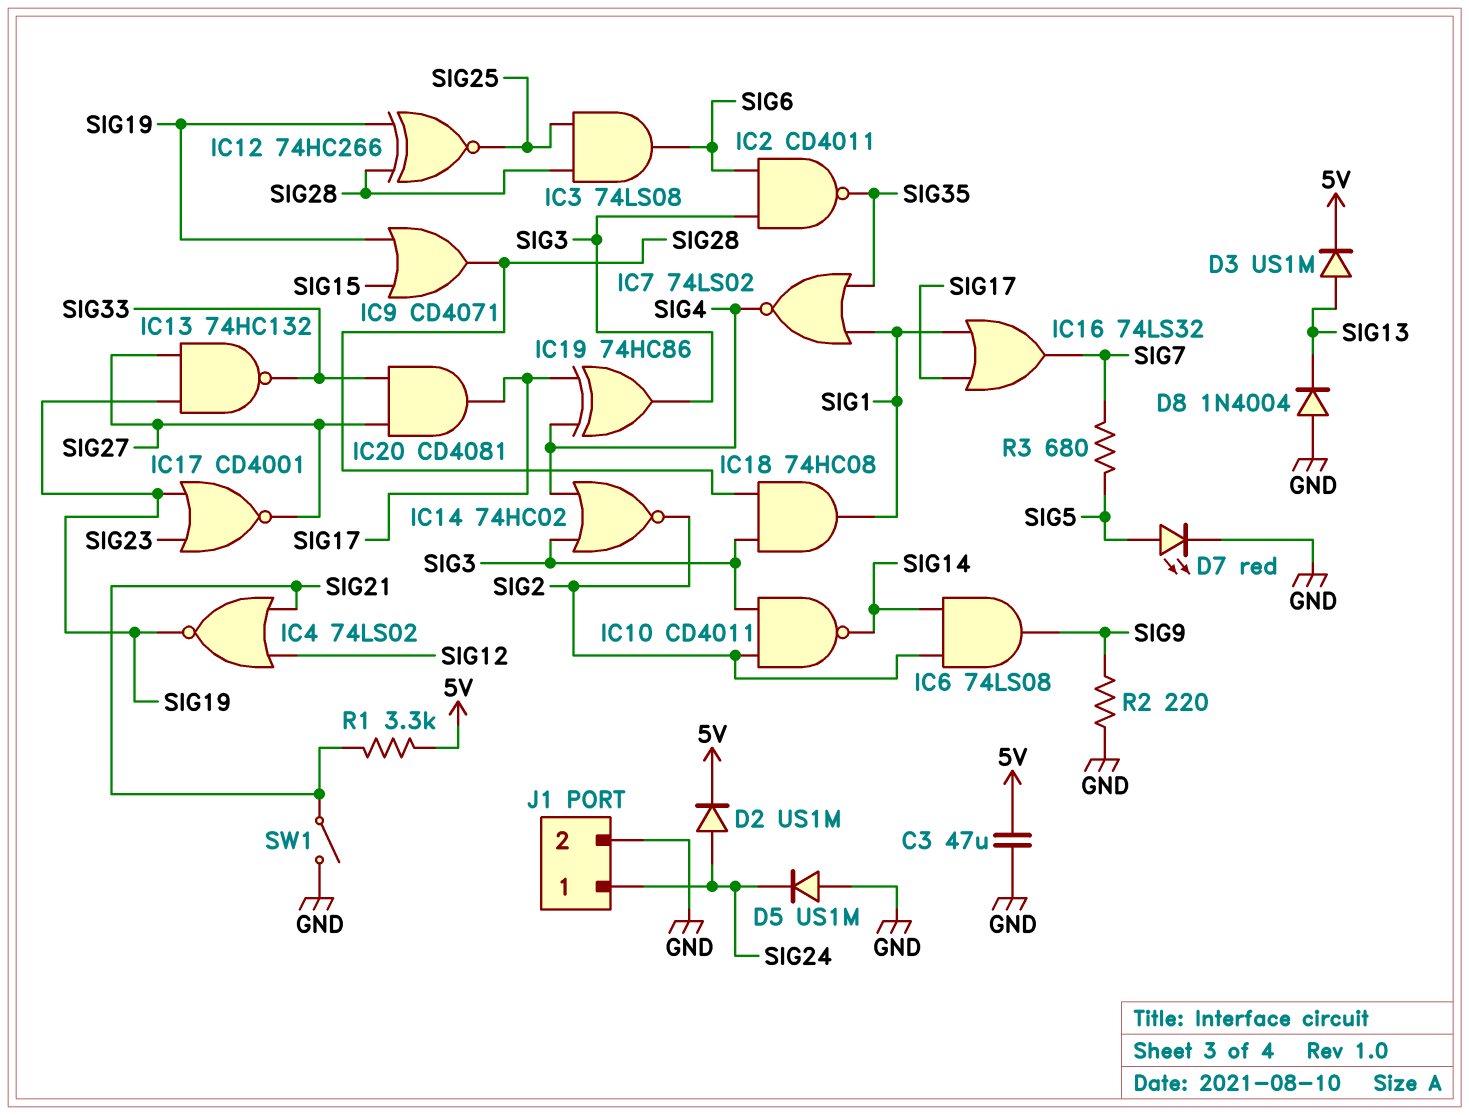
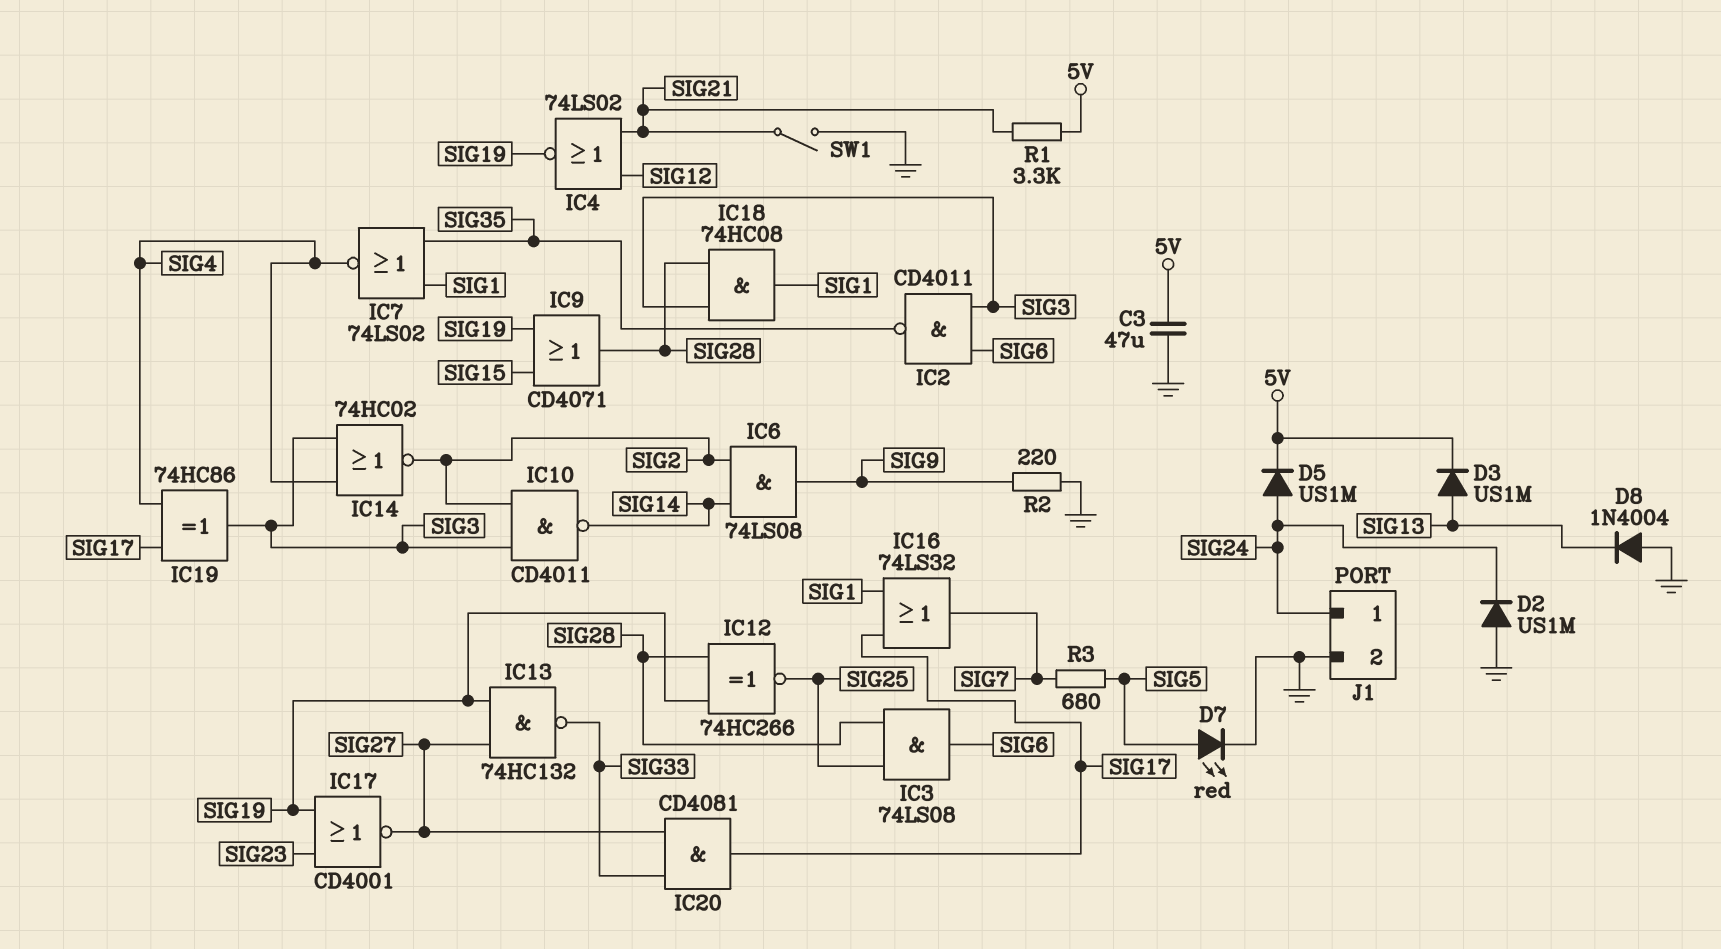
D2: diode US1M (A SIG24, K 5V) -> diode US1M (A GND, K SIG24)
D5: diode US1M (A GND, K SIG24) -> diode US1M (A SIG24, K 5V)

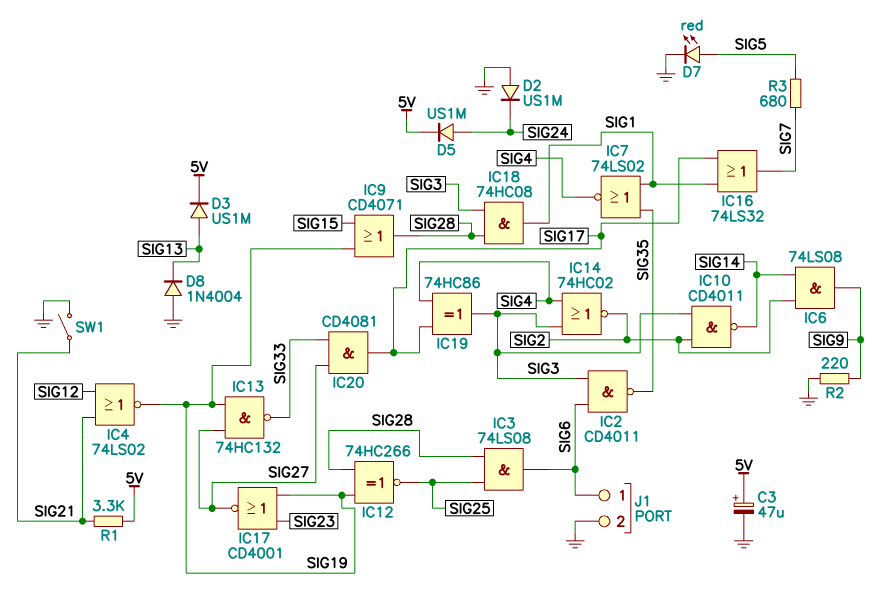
C3: 47uF (5V, GND) -> 47uF (plus 5V, minus GND)
J1 pin 1: SIG24 -> SIG6

